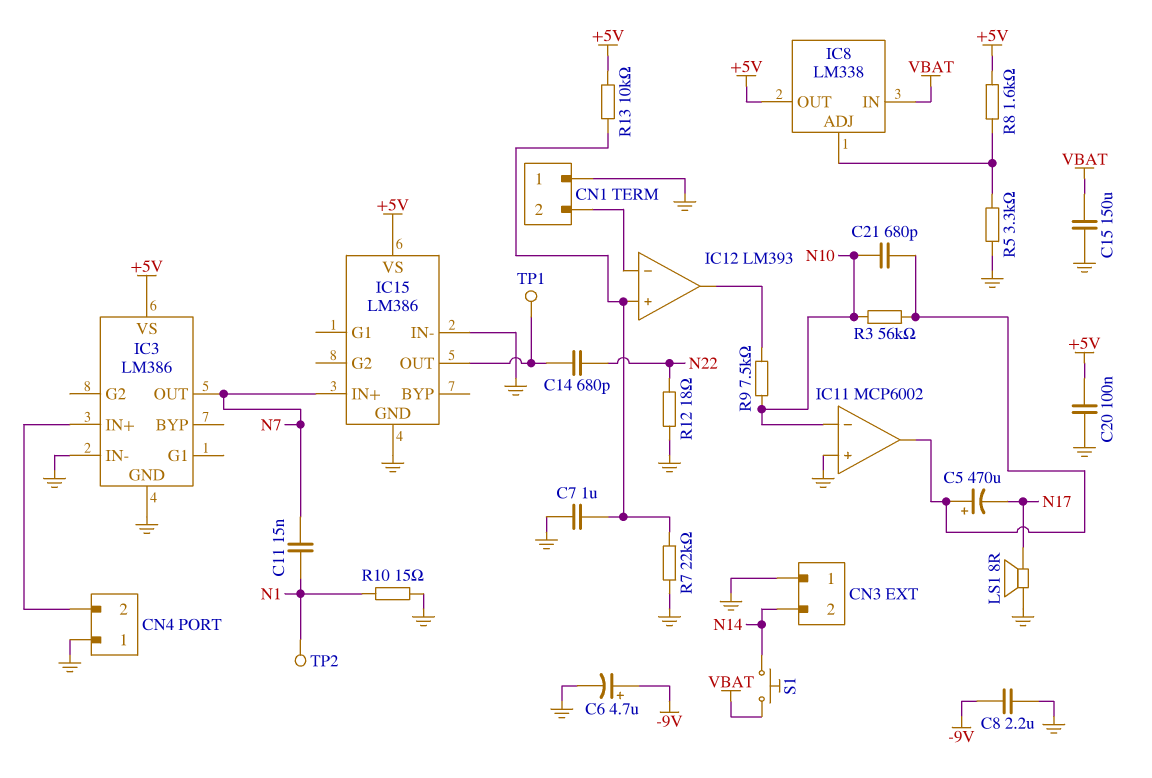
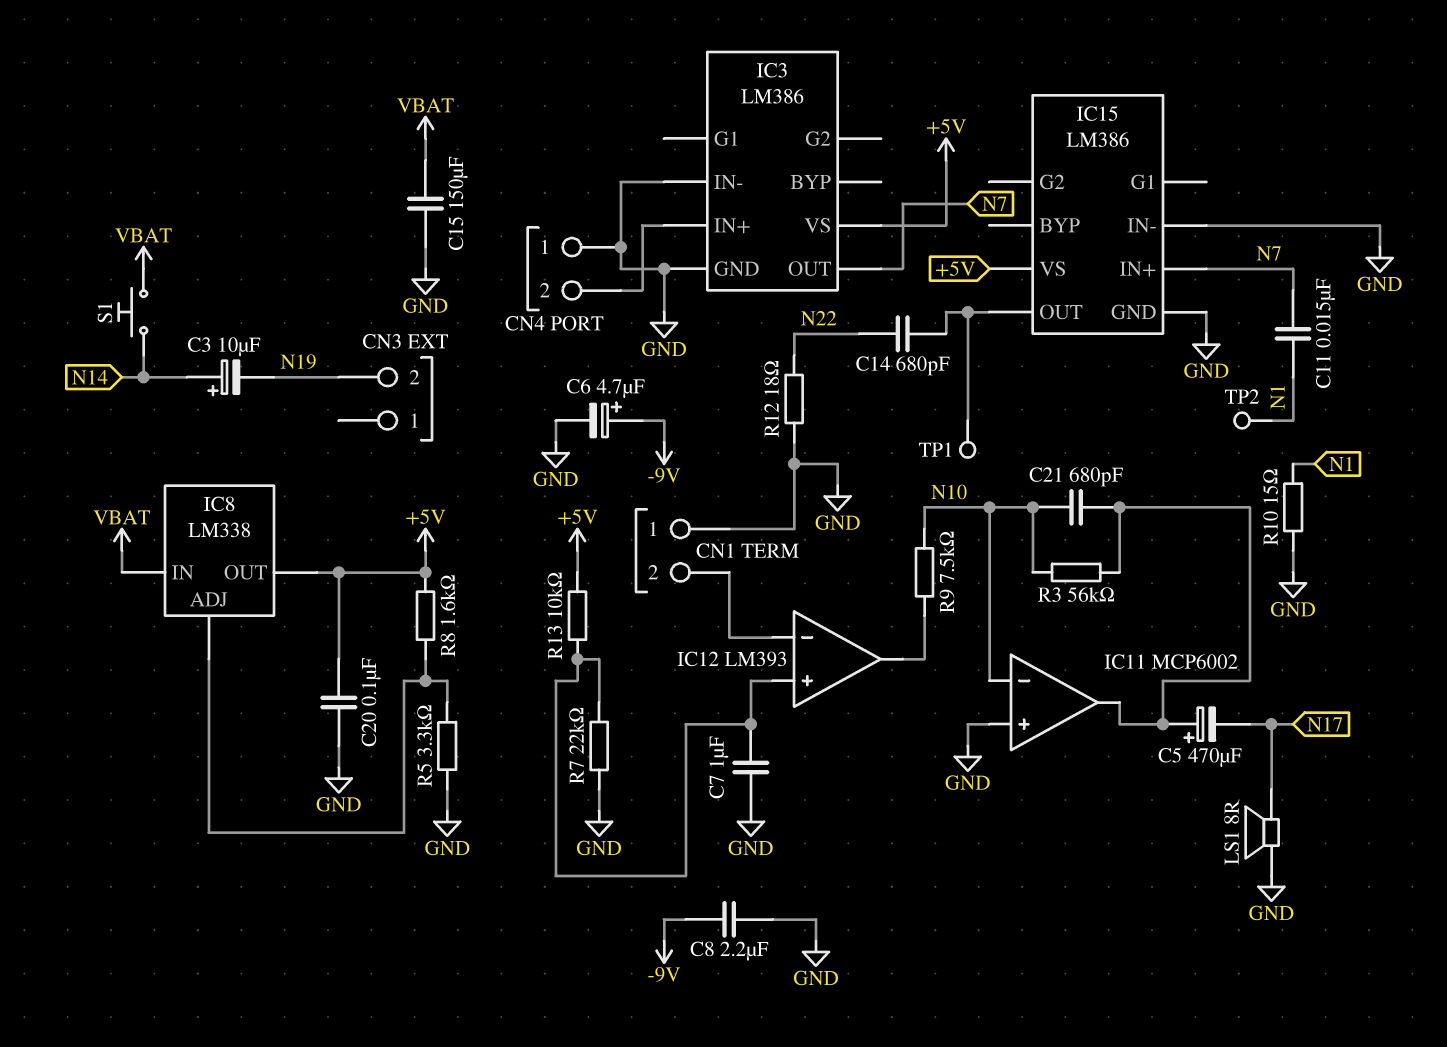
C3: none -> 10uF (plus N14, minus N19)
CN3 pin 1: GND -> none
CN3 pin 2: N14 -> N19

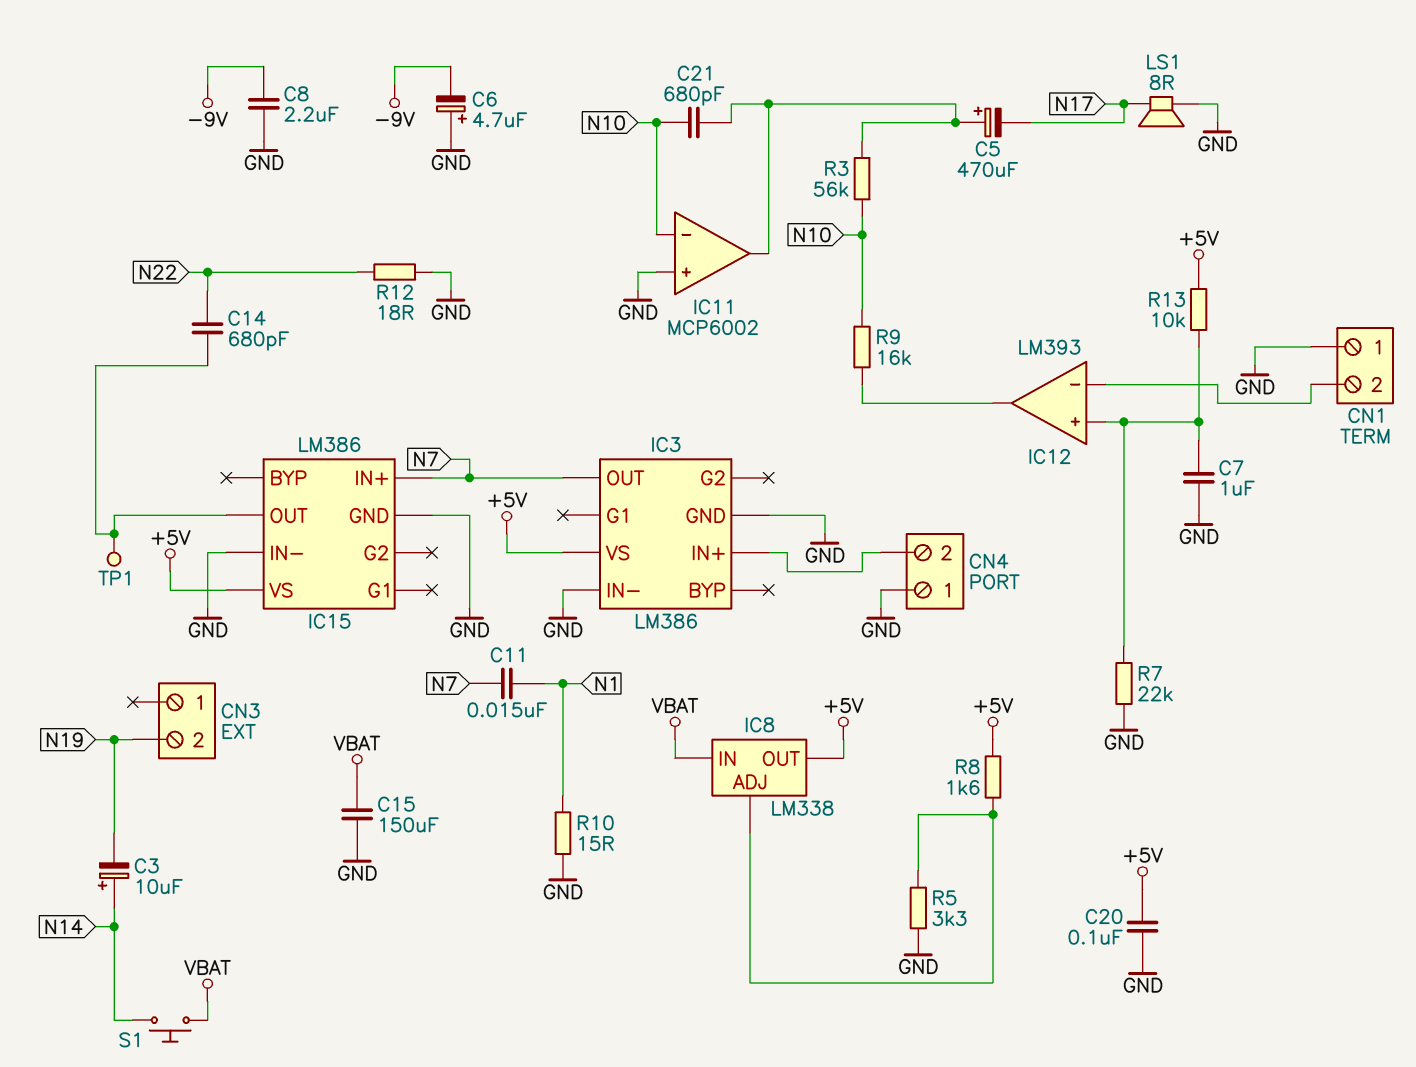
C6: 4.7uF (plus -9V, minus GND) -> 4.7uF (plus GND, minus -9V)
R9: 7.5k (IC12/out, N10) -> 16k (IC12/out, N10)
TP2: test point (N1) -> none

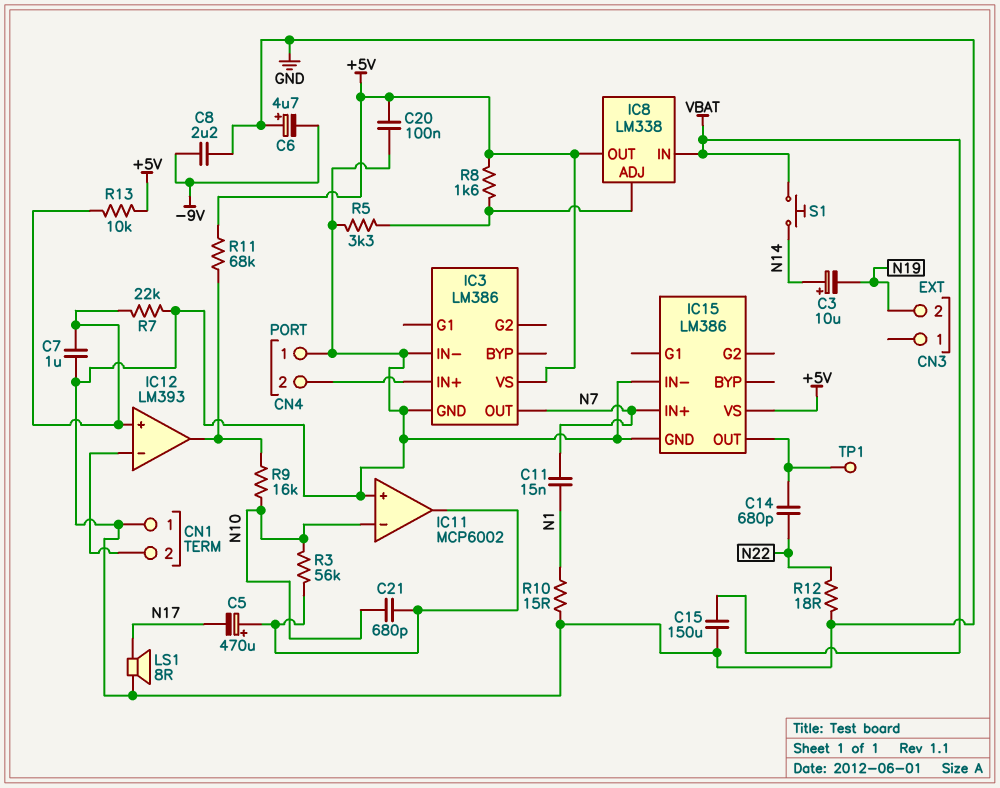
R11: none -> 68k (+5V, IC12/out)

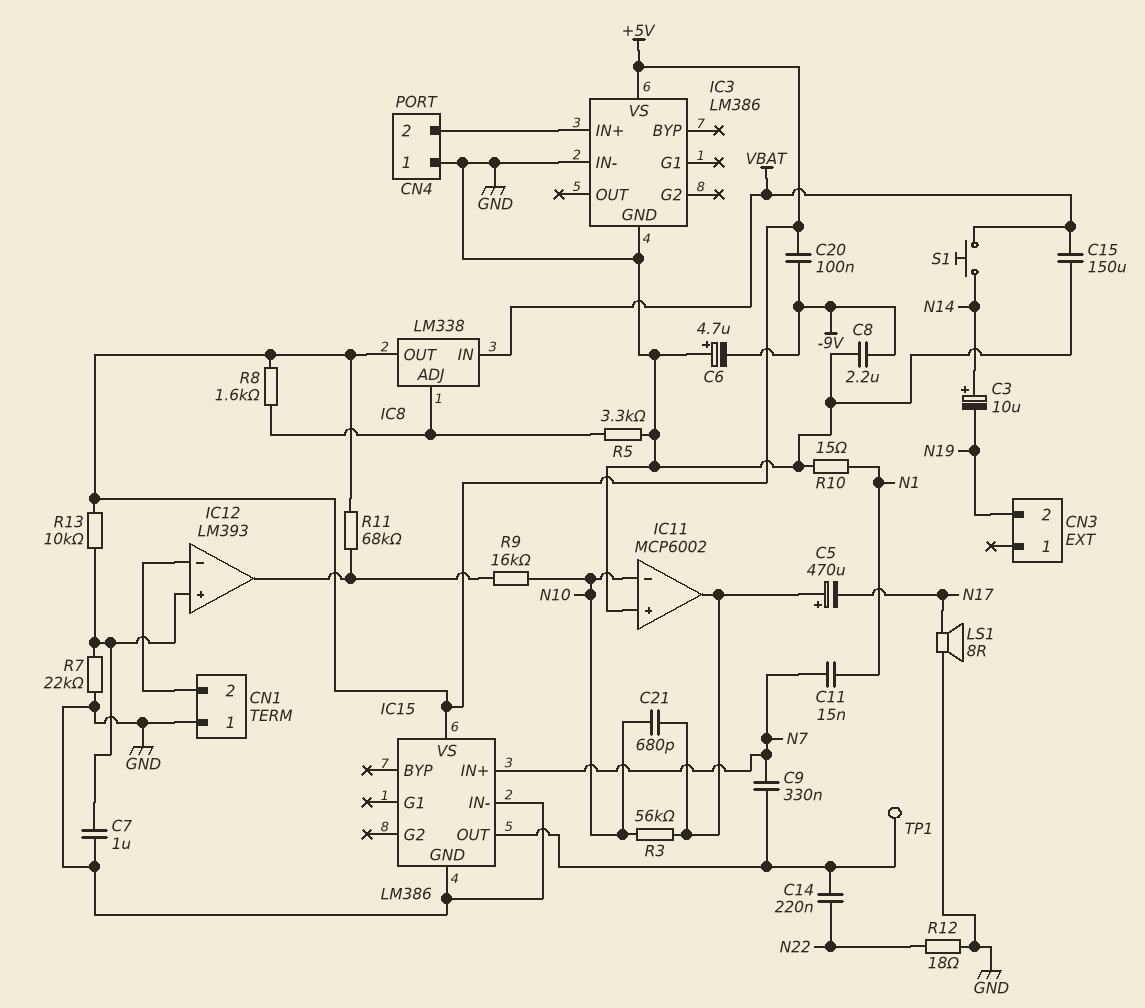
C9: none -> 330nF (IC15/OUT, N7)
C14: 680pF (IC15/OUT, N22) -> 220nF (IC15/OUT, N22)
C20: 100nF (+5V, GND) -> 100nF (+5V, -9V)
IC3 pin OUT: N7 -> none

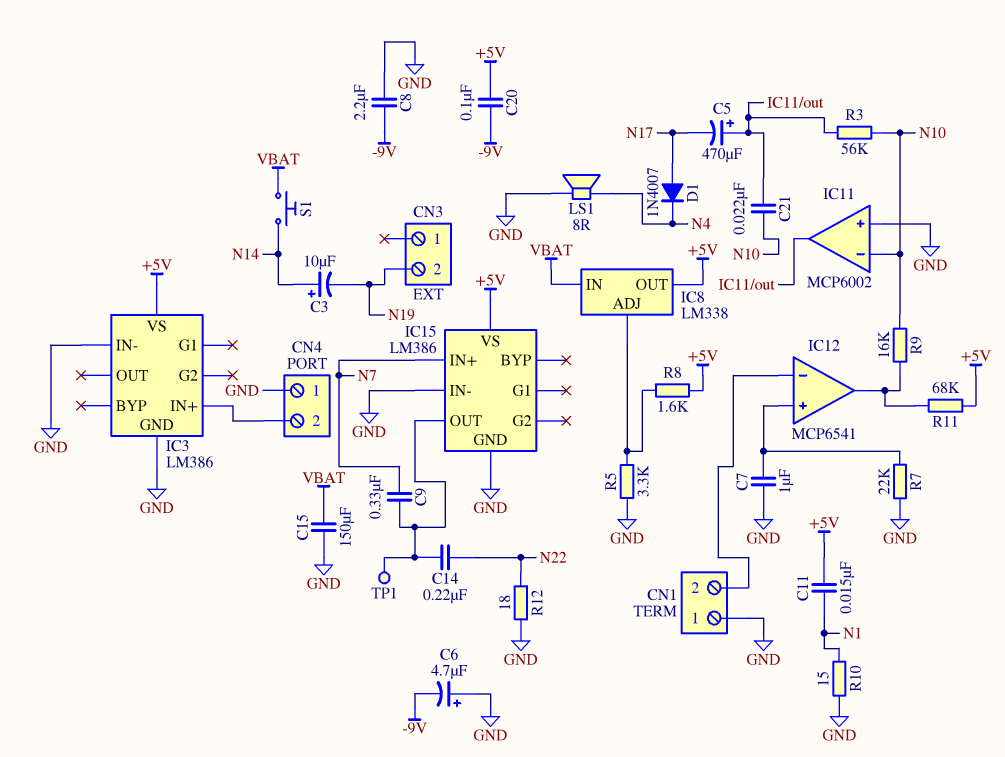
C11: 15nF (N1, N7) -> 15nF (+5V, N1)
C21: 680pF (IC11/out, N10) -> 22nF (IC11/out, N10)
D1: none -> diode 1N4007 (A N17, K N4)
IC12: LM393 -> MCP6541
LS1: speaker 8R (GND, N17) -> speaker 8R (GND, N4)
R13: 10k (+5V, IC12/in+) -> none

